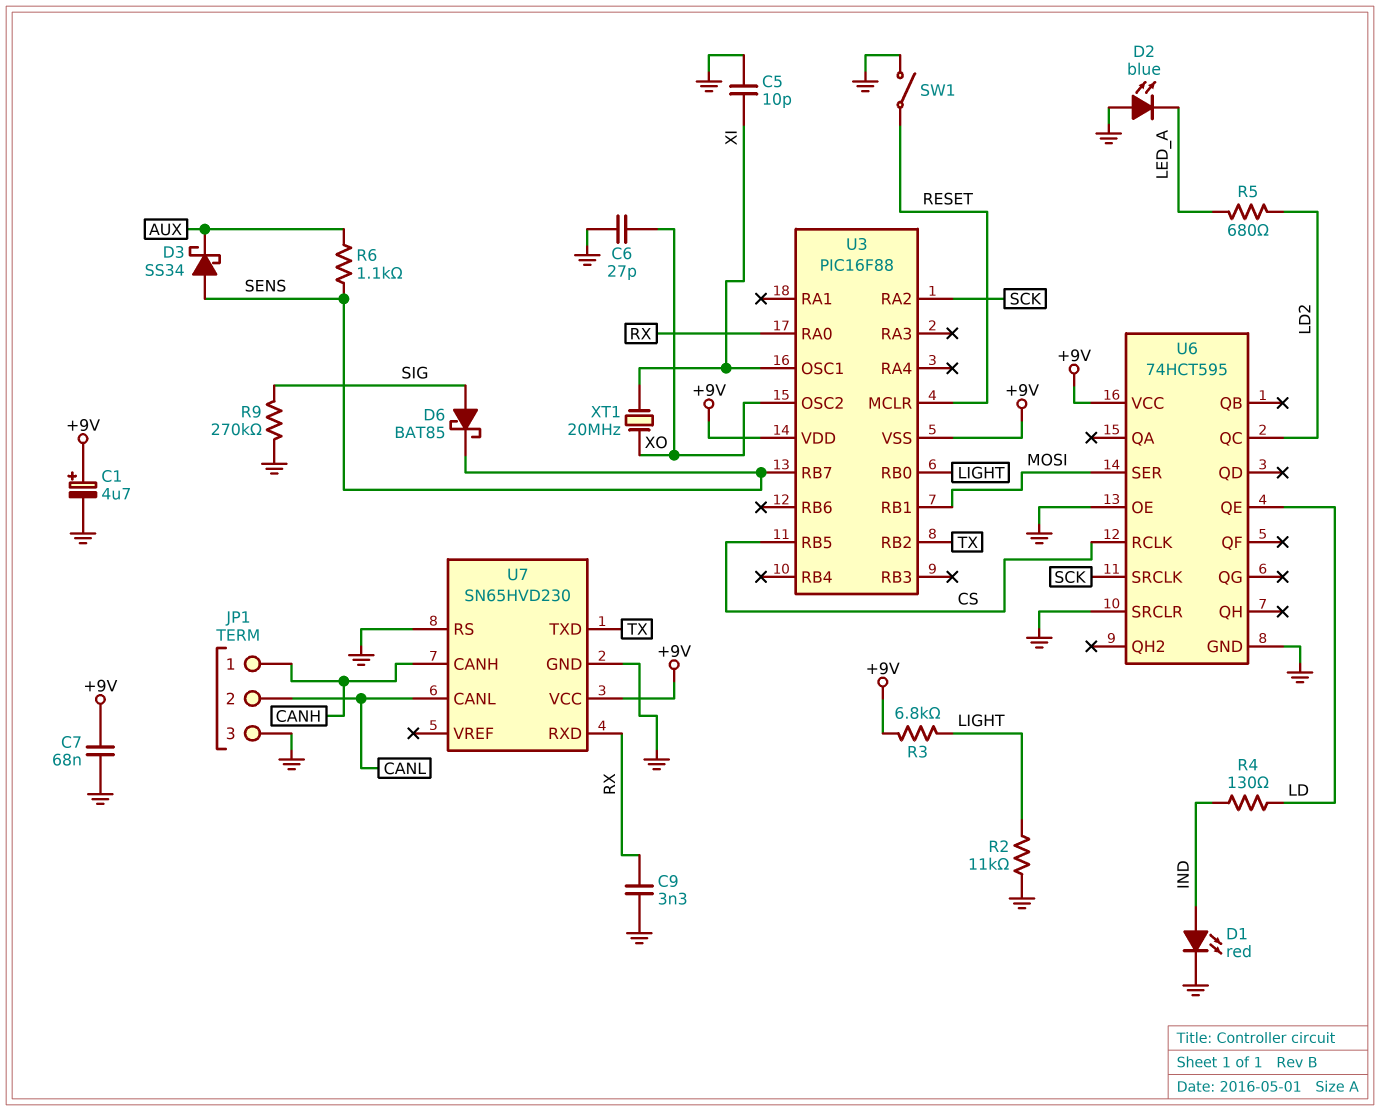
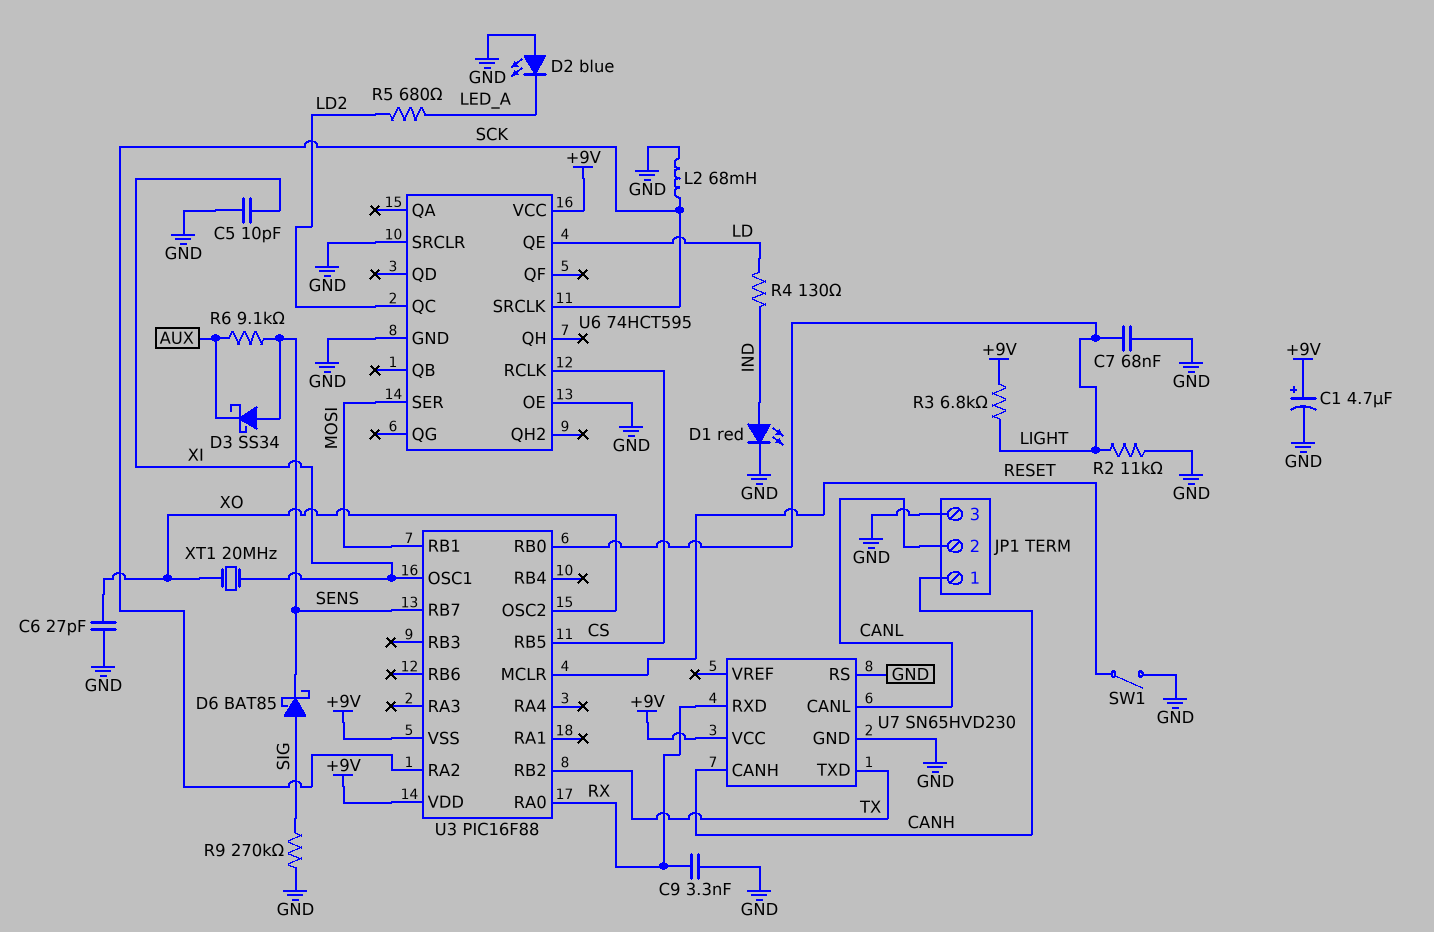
C7: 68nF (+9V, GND) -> 68nF (GND, LIGHT)
L2: none -> 68mH (GND, SCK)
R6: 1.1k (AUX, SENS) -> 9.1k (AUX, SENS)

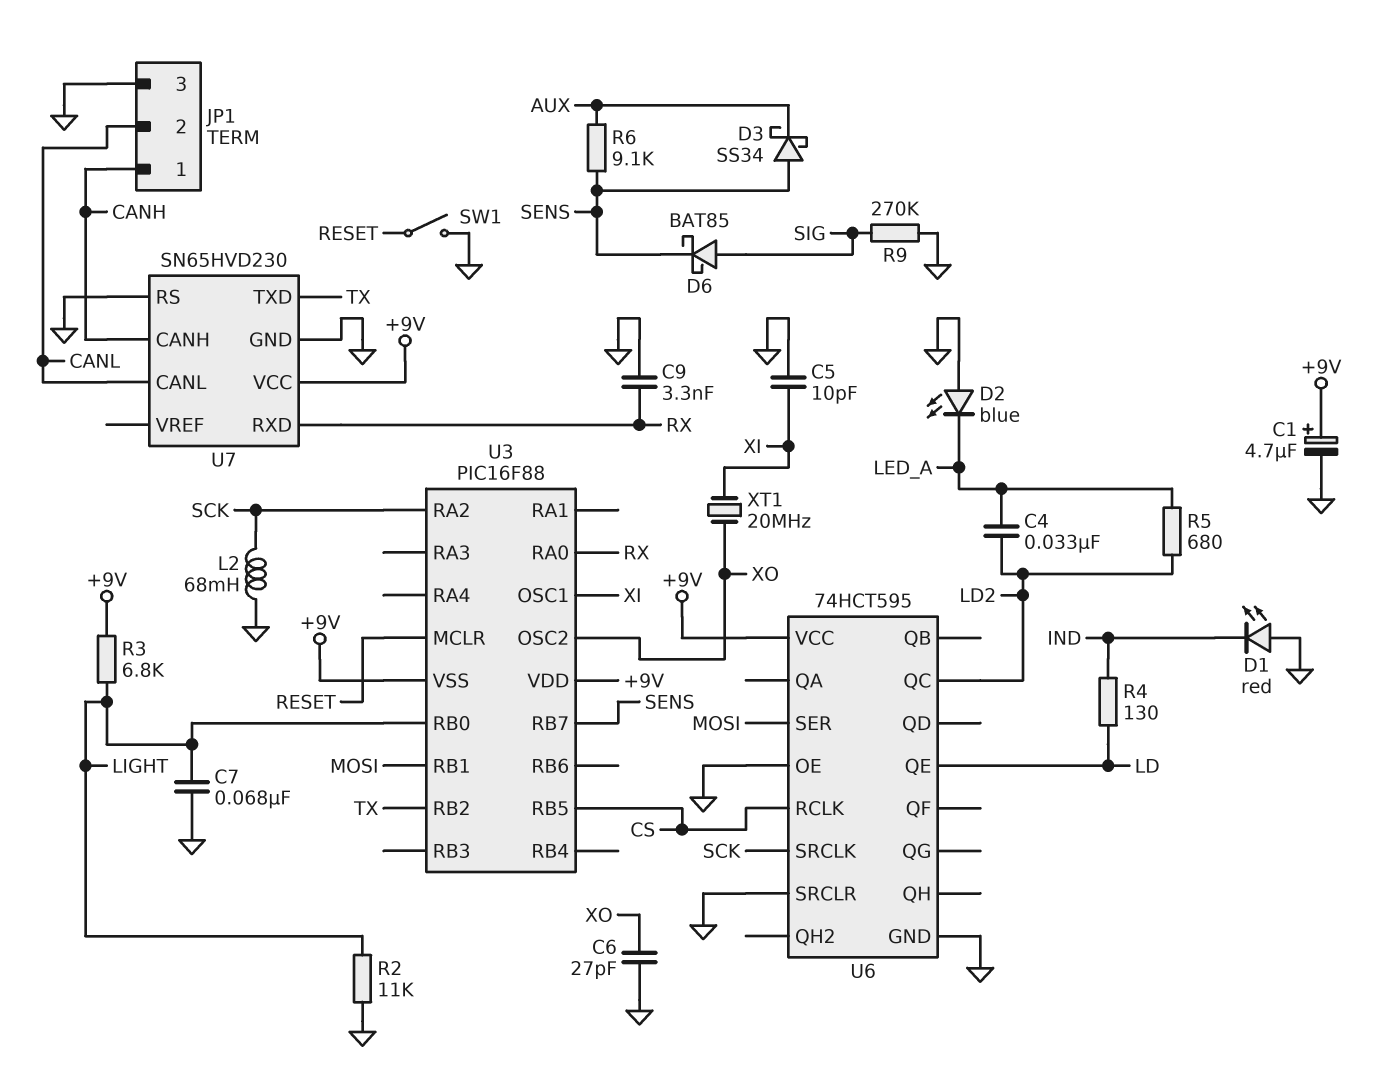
C4: none -> 33nF (LD2, LED_A)
D1: LED red (A IND, K GND) -> LED red (A GND, K IND)

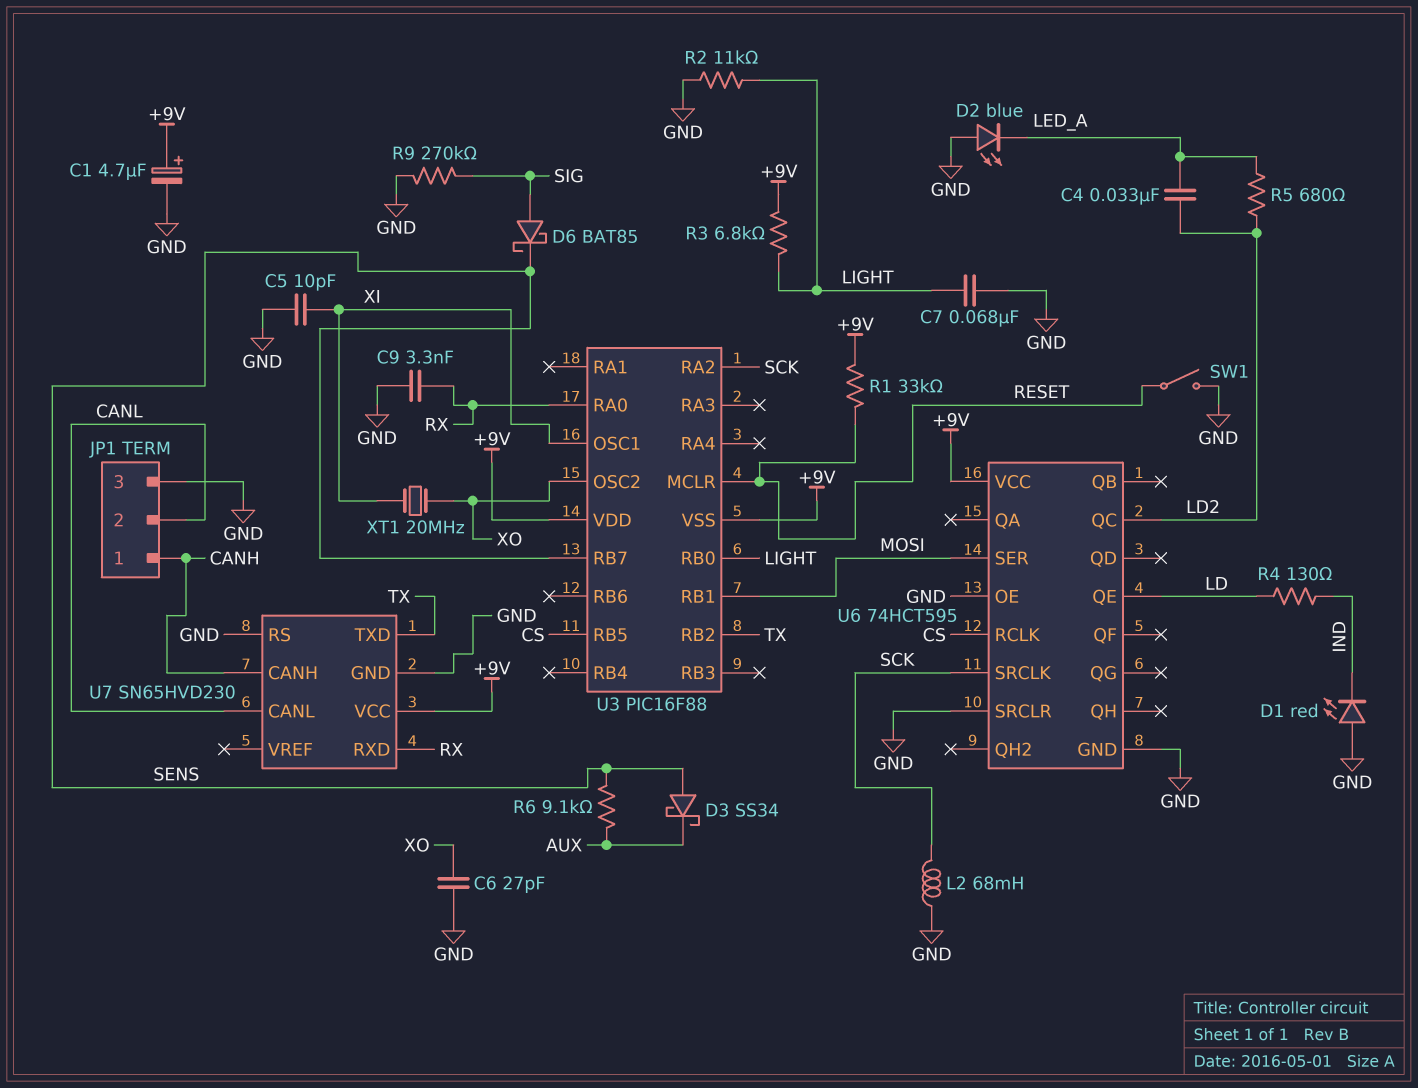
R1: none -> 33k (+9V, RESET)

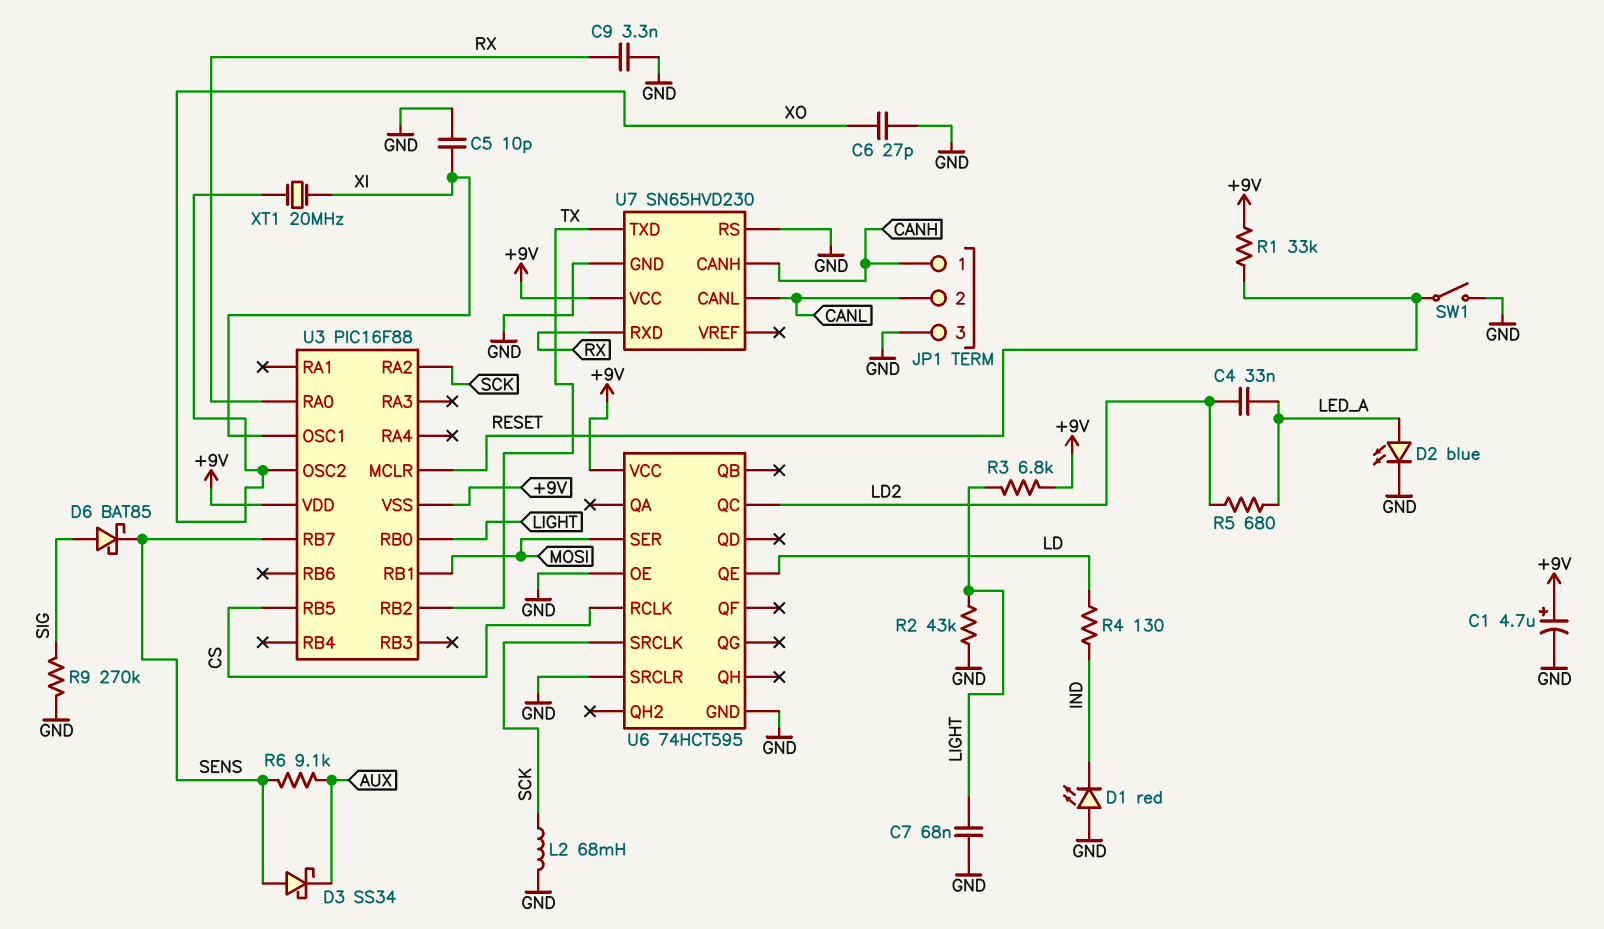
D2: LED blue (A GND, K LED_A) -> LED blue (A LED_A, K GND)
R2: 11k (GND, LIGHT) -> 43k (GND, LIGHT)

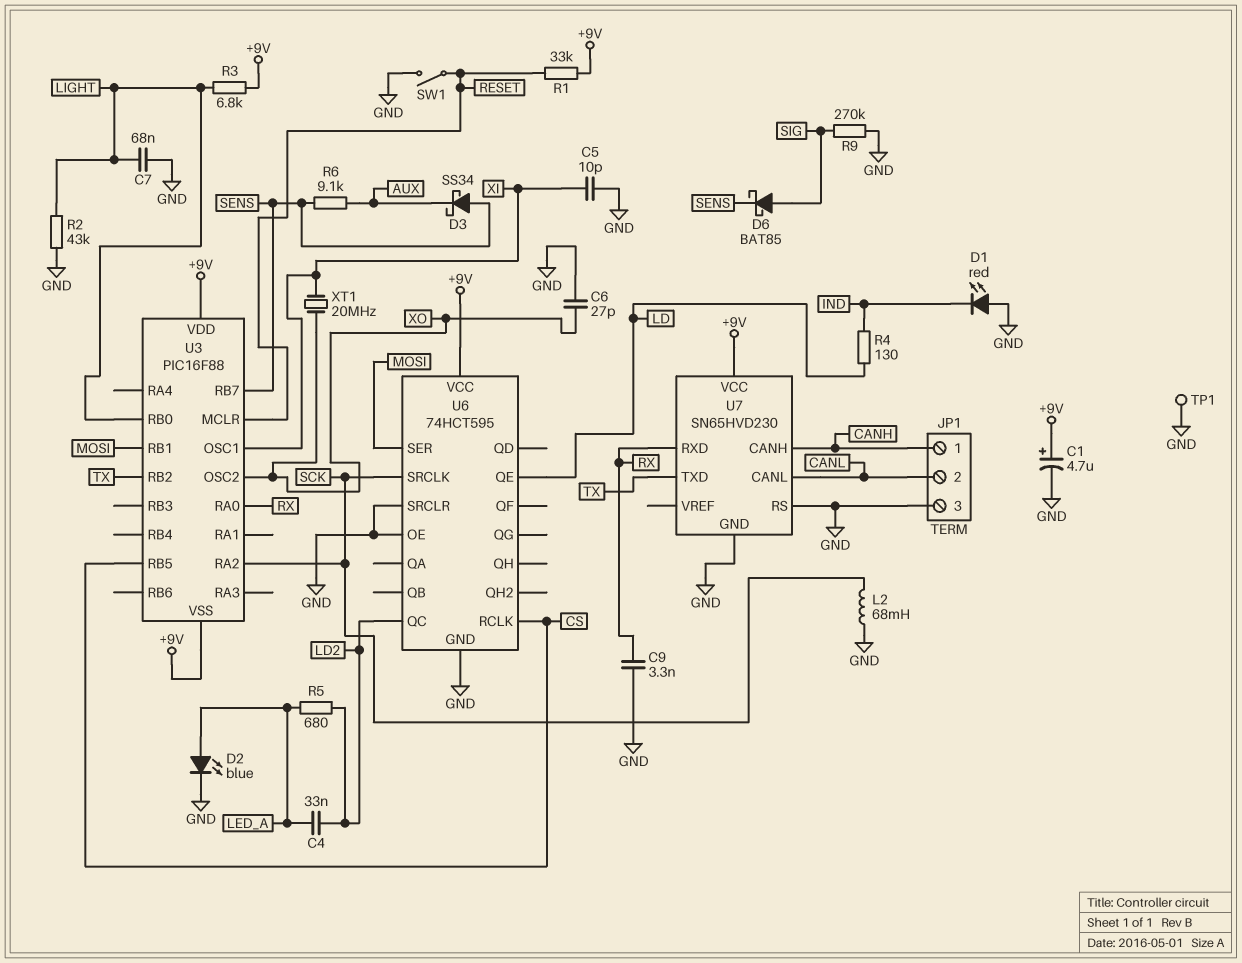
TP1: none -> test point (GND)

